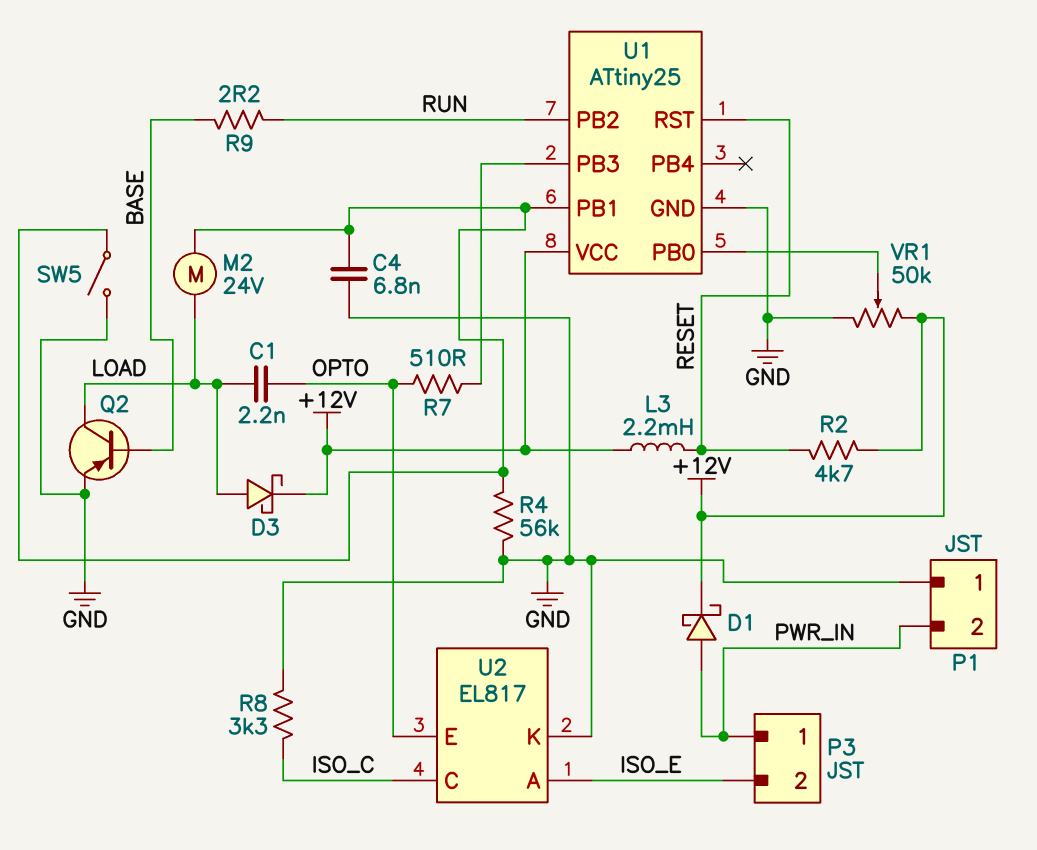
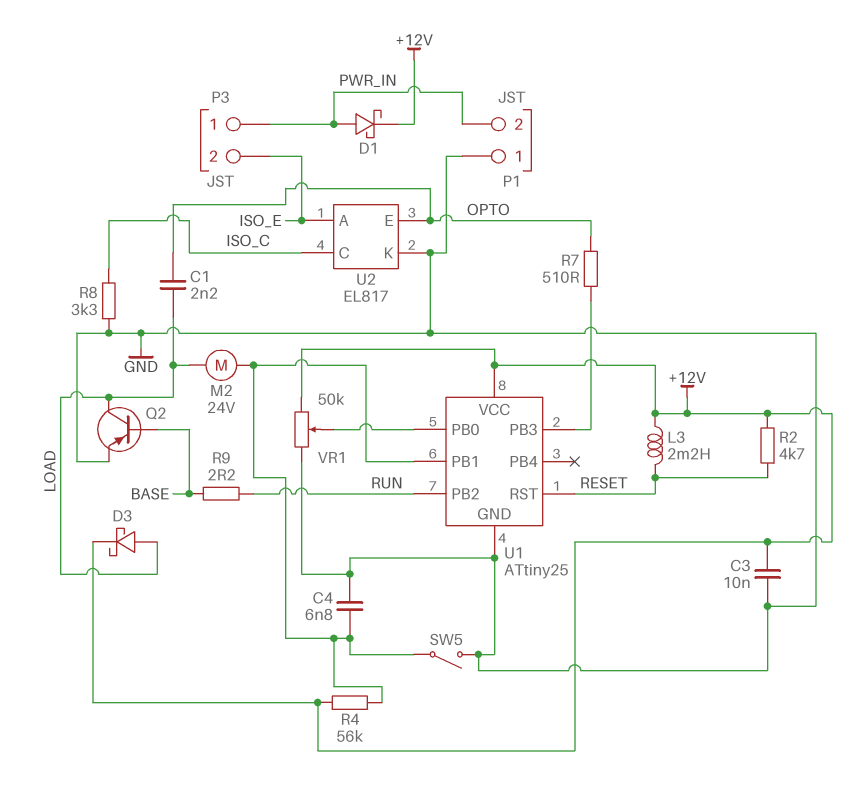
C3: none -> 10nF (+12V, GND)
R4: 56k (GND, U1/PB1) -> 56k (+12V, U1/PB1)

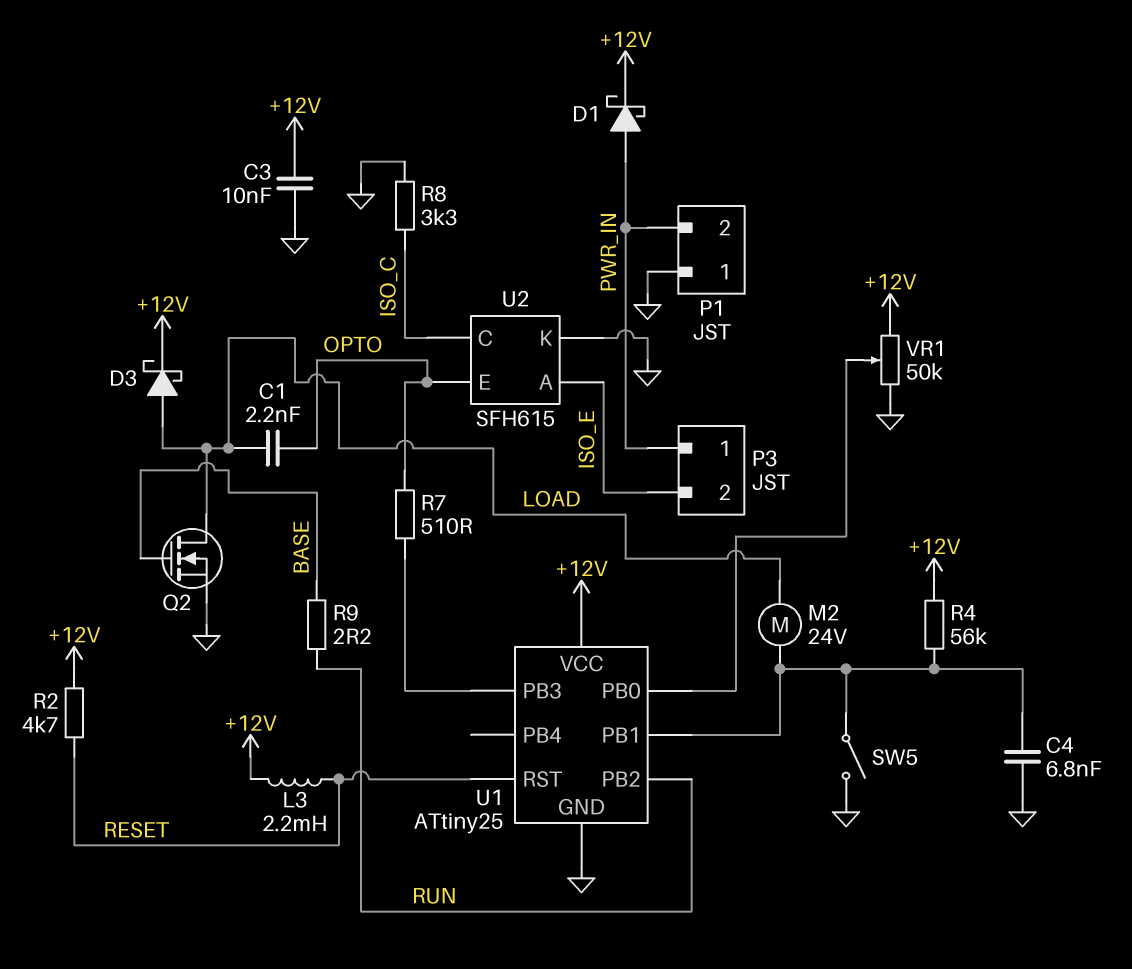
Q2: PNP (B BASE, C LOAD, E GND) -> NMOS (G BASE, D LOAD, S GND)
U2: EL817 -> SFH615

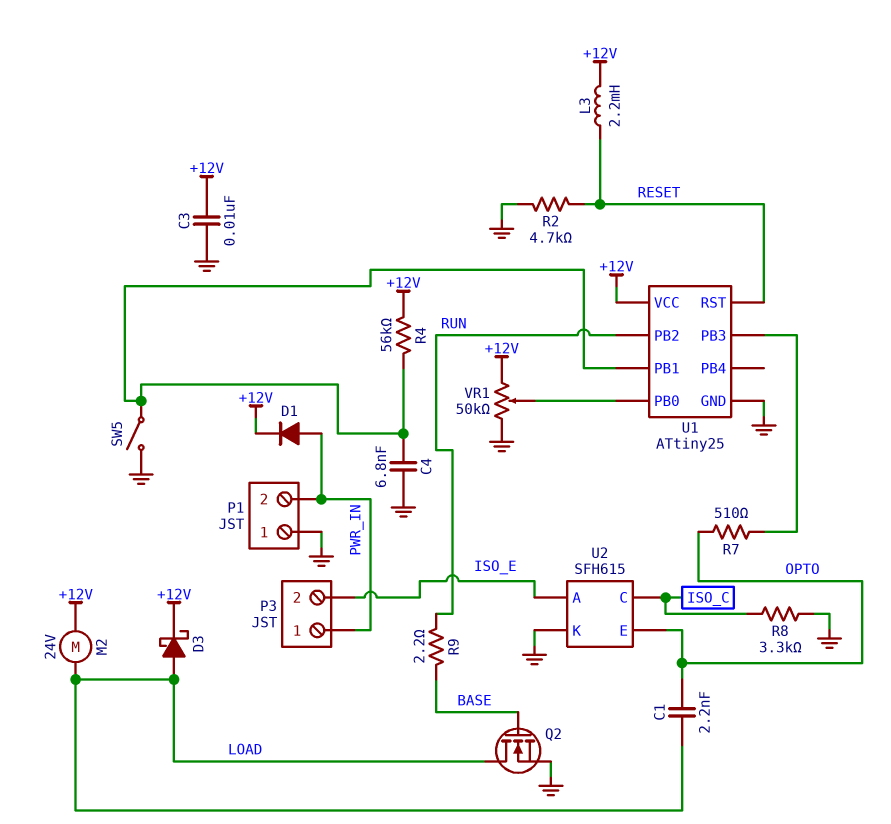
D1: schottky (A PWR_IN, K +12V) -> diode (A PWR_IN, K +12V)
M2: motor 24V (LOAD, U1/PB1) -> motor 24V (+12V, LOAD)
R2: 4.7k (+12V, RESET) -> 4.7k (GND, RESET)

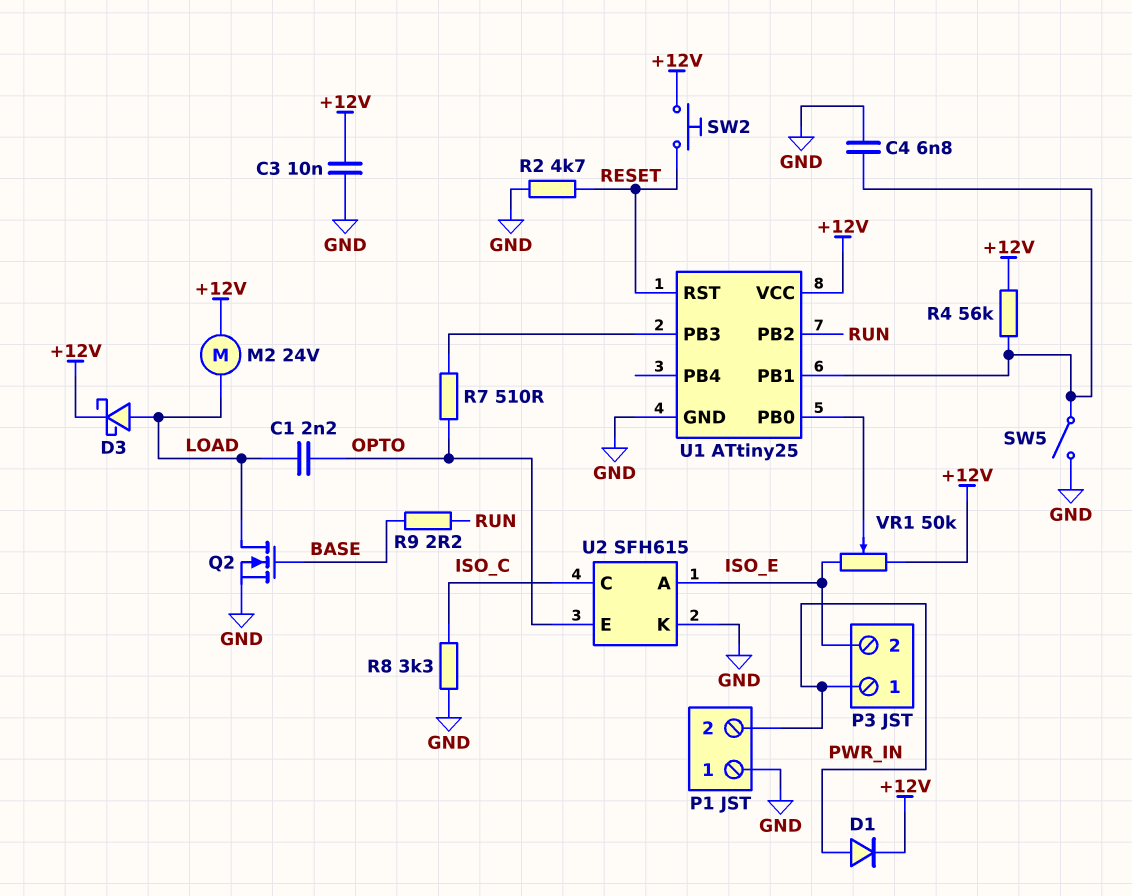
L3: 2.2mH (+12V, RESET) -> none
SW2: none -> button (+12V, RESET)
VR1: 50k (+12V, GND, wiper U1/PB0) -> 50k (+12V, ISO_E, wiper U1/PB0)

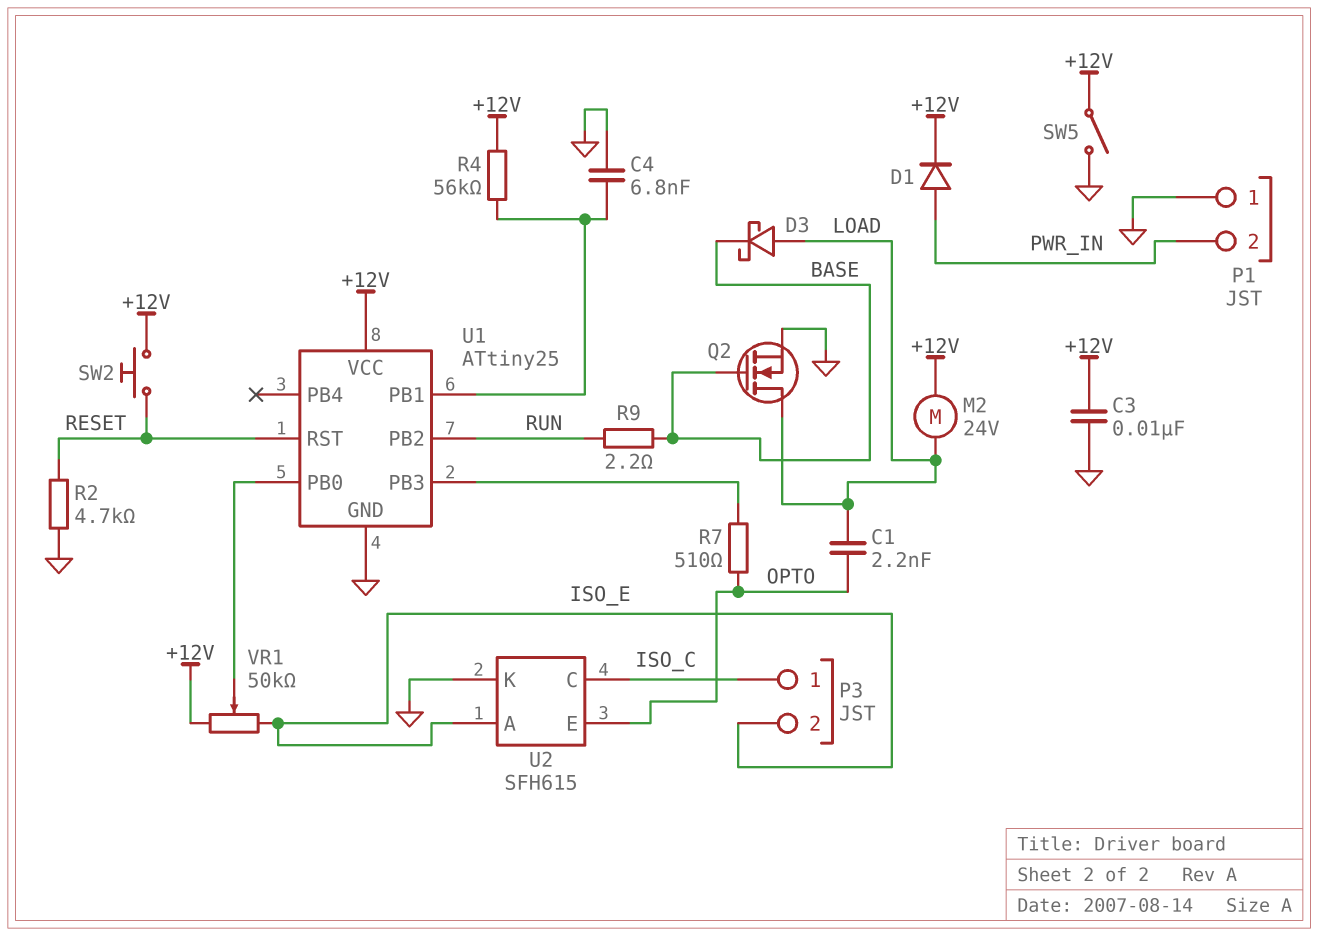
D3: schottky (A LOAD, K +12V) -> schottky (A LOAD, K BASE)
P3 pin 1: PWR_IN -> ISO_C
R8: 3.3k (GND, ISO_C) -> none
SW5: switch (GND, U1/PB1) -> switch (+12V, GND)

